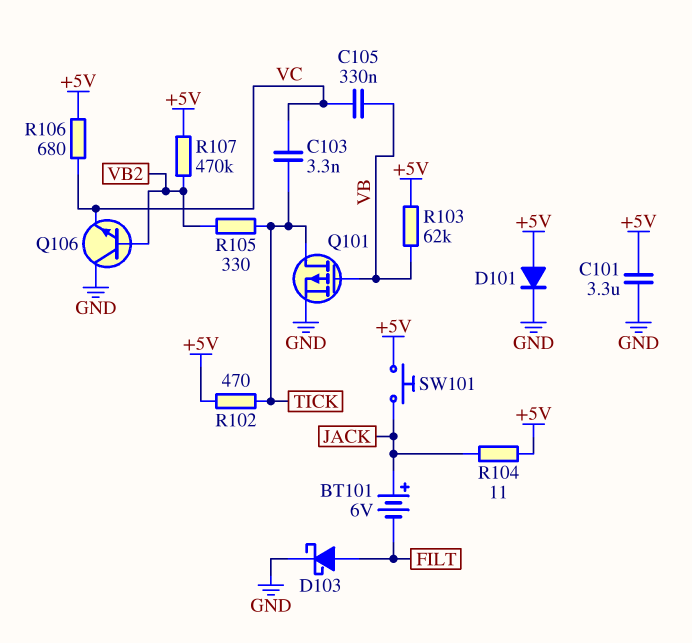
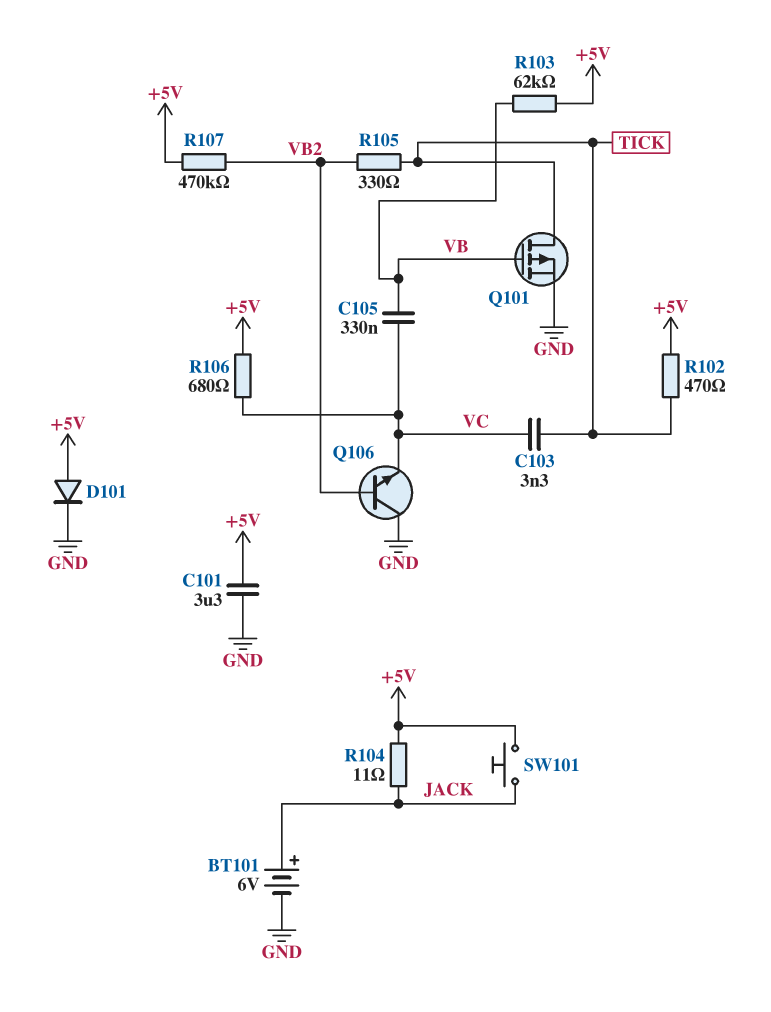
BT101: 6V (plus JACK, minus FILT) -> 6V (plus JACK, minus GND)
D103: schottky (A FILT, K GND) -> none

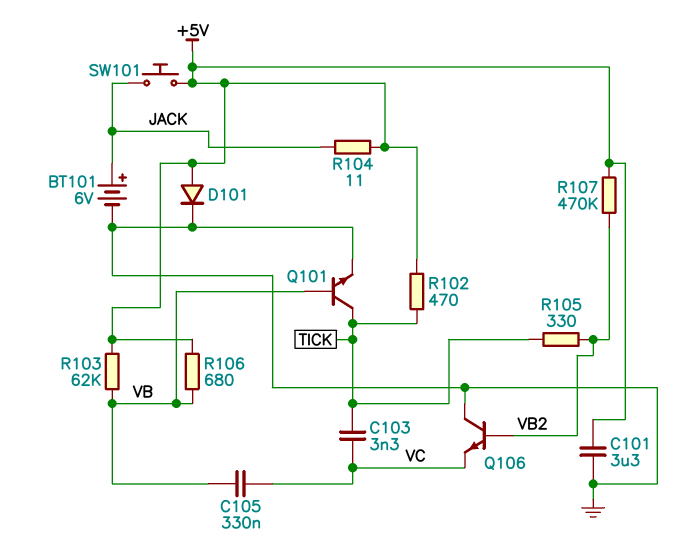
Q101: PMOS (G VB, D TICK, S GND) -> NPN (B VB, C TICK, E GND)
R106: 680 (+5V, VC) -> 680 (+5V, VB)

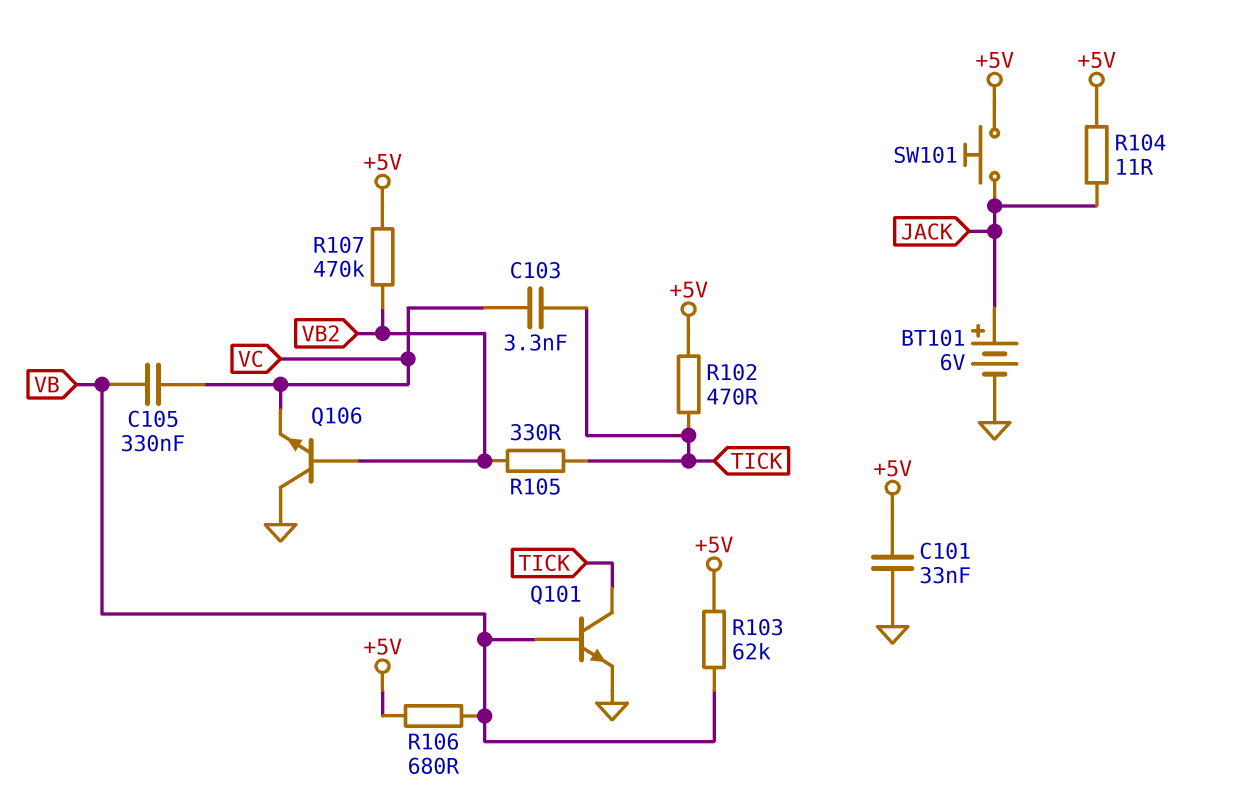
C101: 3.3uF (+5V, GND) -> 33nF (+5V, GND)
D101: diode (A +5V, K GND) -> none

